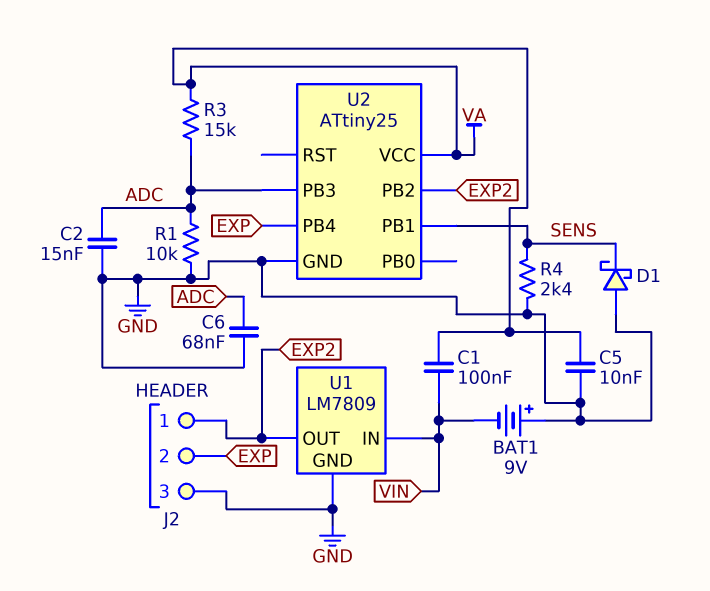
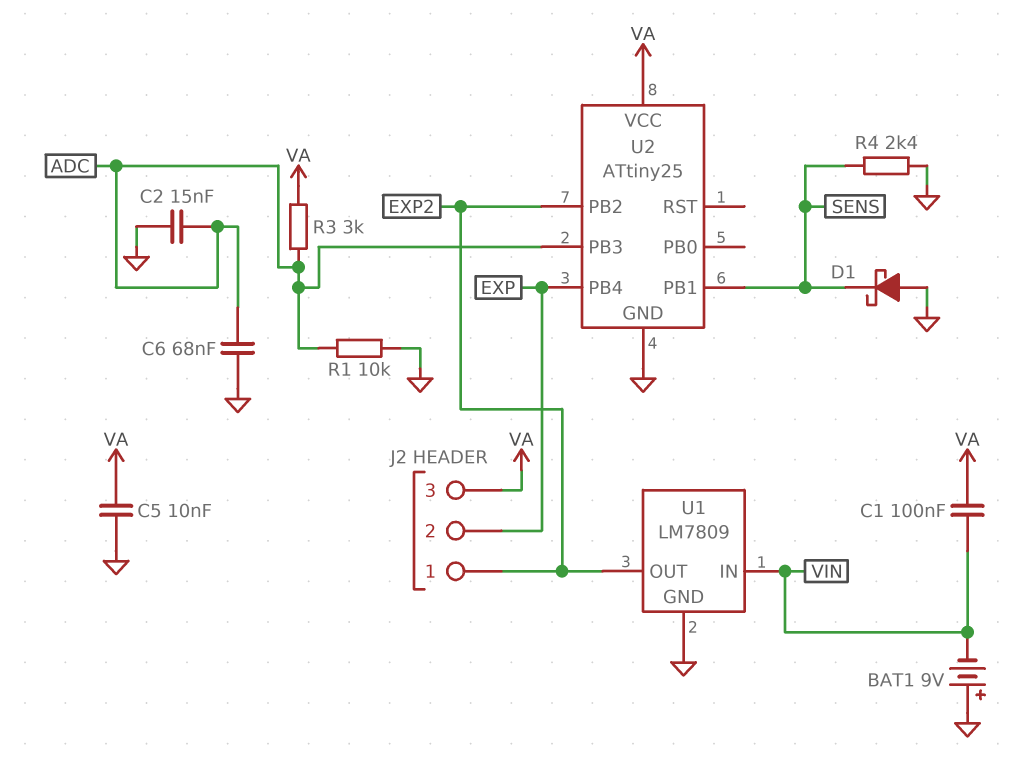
J2 pin 3: GND -> VA
R3: 15k (ADC, VA) -> 3k (ADC, VA)

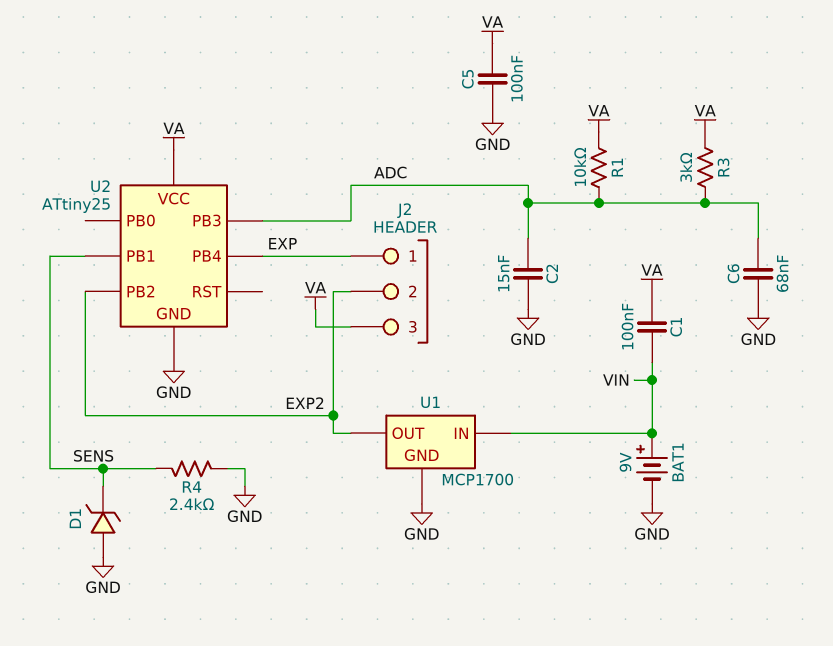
BAT1: 9V (plus GND, minus VIN) -> 9V (plus VIN, minus GND)
C5: 10nF (GND, VA) -> 100nF (GND, VA)
D1: schottky (A GND, K SENS) -> zener (A GND, K SENS)
J2 pin 1: EXP2 -> EXP
J2 pin 2: EXP -> EXP2
R1: 10k (ADC, GND) -> 10k (ADC, VA)
U1: LM7809 -> MCP1700

